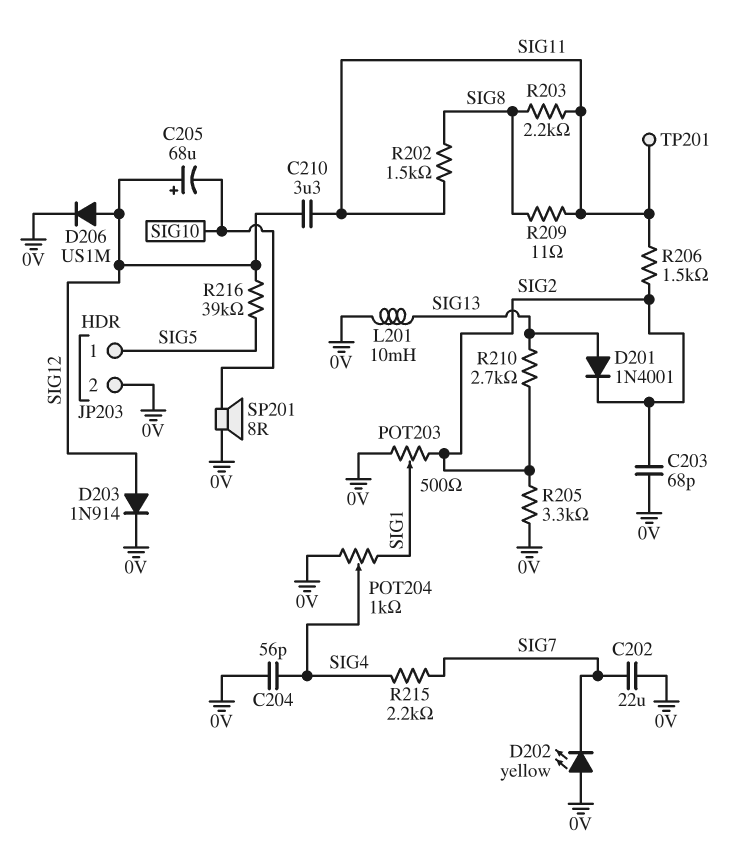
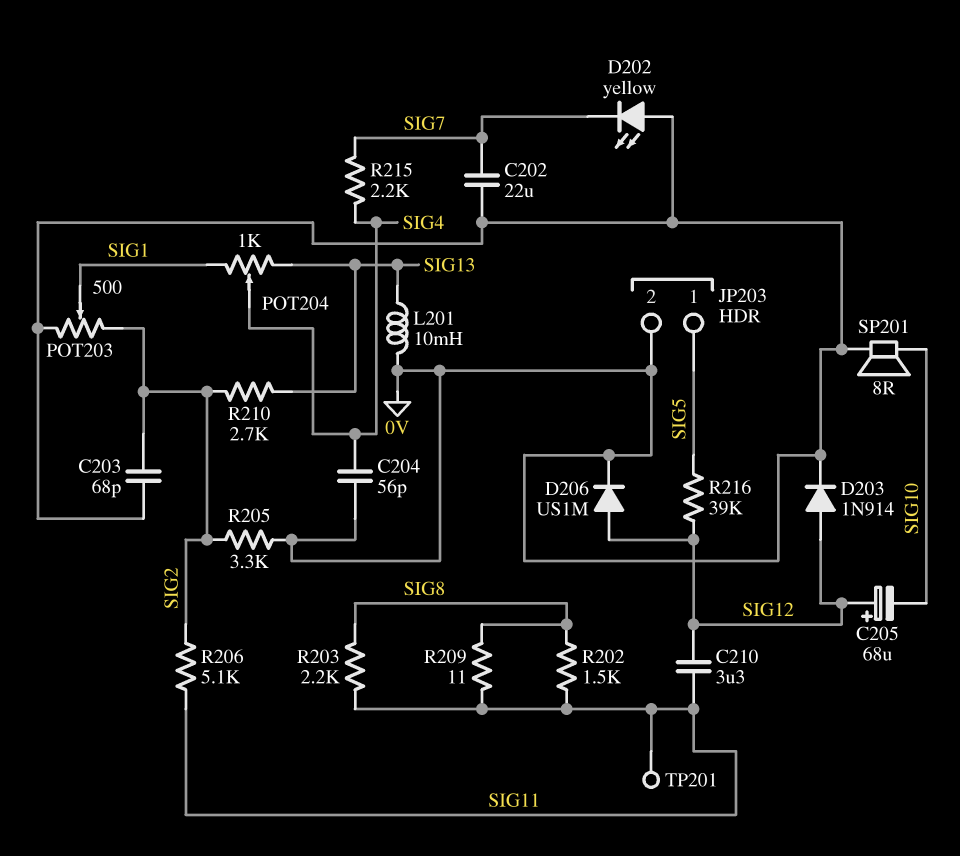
D201: diode 1N4001 (A SIG13, K SIG2) -> none
POT204: 1k (0V, SIG1, wiper SIG4) -> 1k (SIG1, SIG13, wiper SIG4)
R206: 1.5k (SIG2, SIG11) -> 5.1k (SIG2, SIG11)

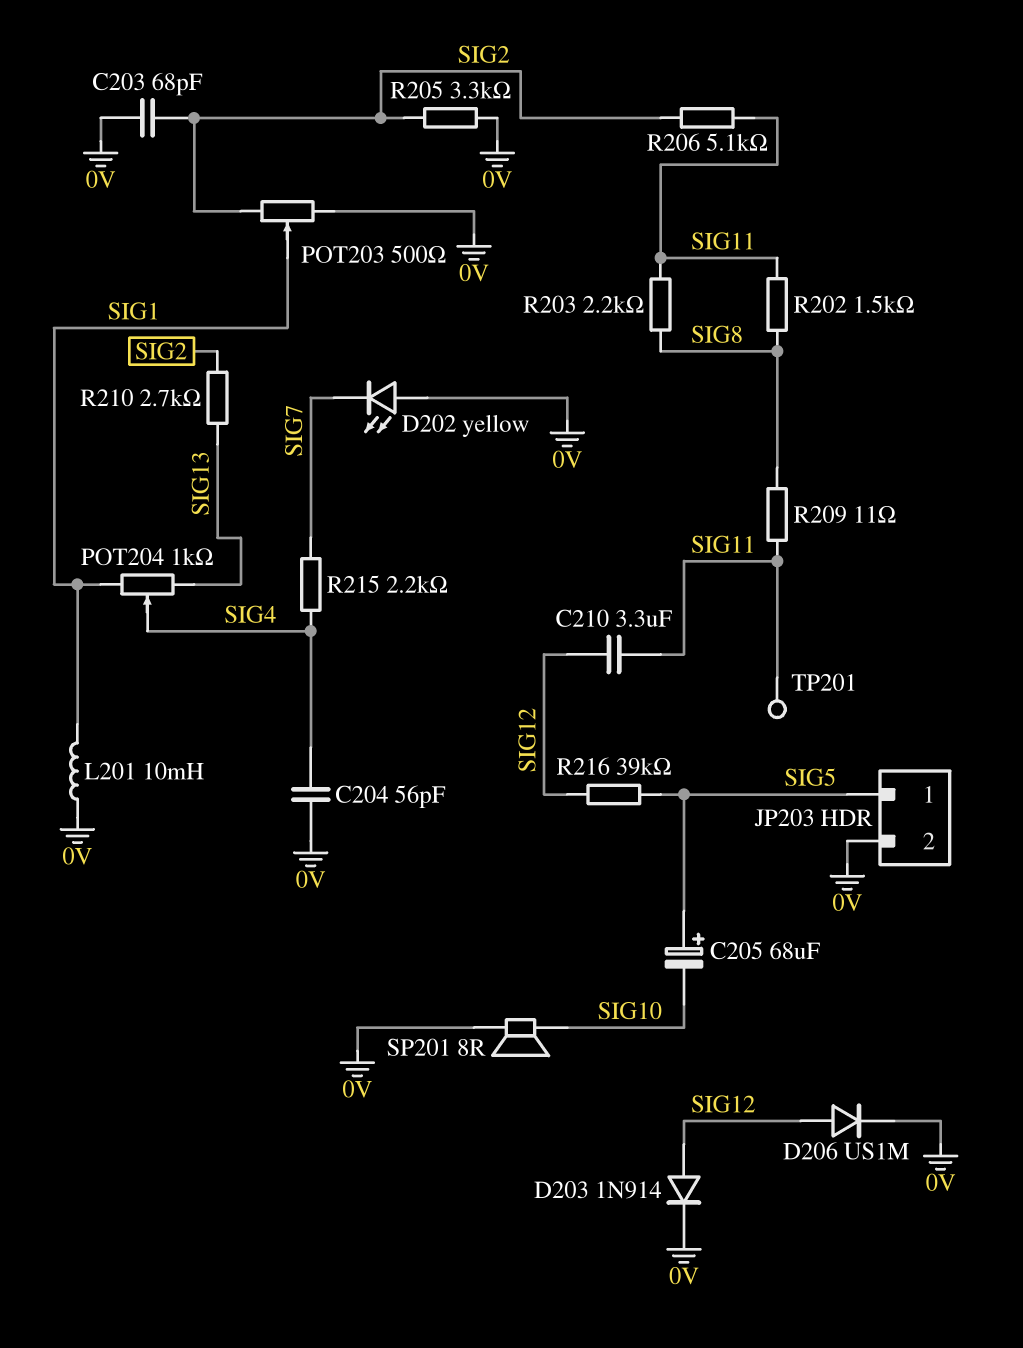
C202: 22uF (0V, SIG7) -> none
C205: 68uF (plus SIG12, minus SIG10) -> 68uF (plus SIG5, minus SIG10)
L201: 10mH (0V, SIG13) -> 10mH (0V, SIG1)

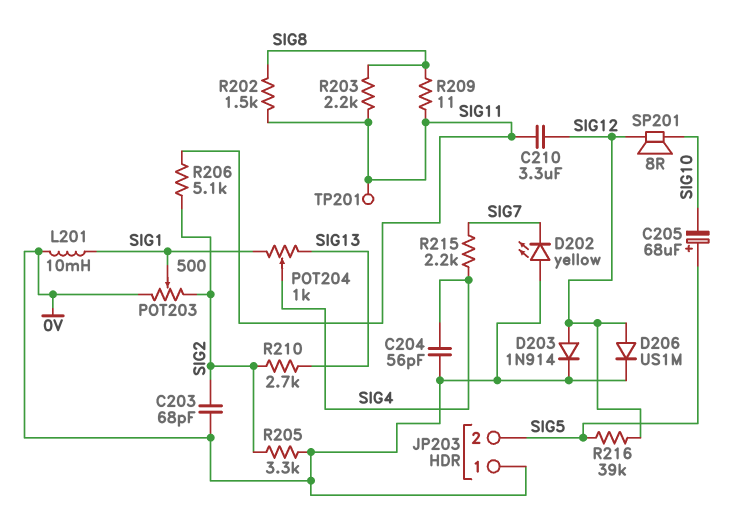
JP203 pin 1: SIG5 -> 0V
JP203 pin 2: 0V -> SIG5
SP201: speaker 8R (0V, SIG10) -> speaker 8R (SIG10, SIG12)

